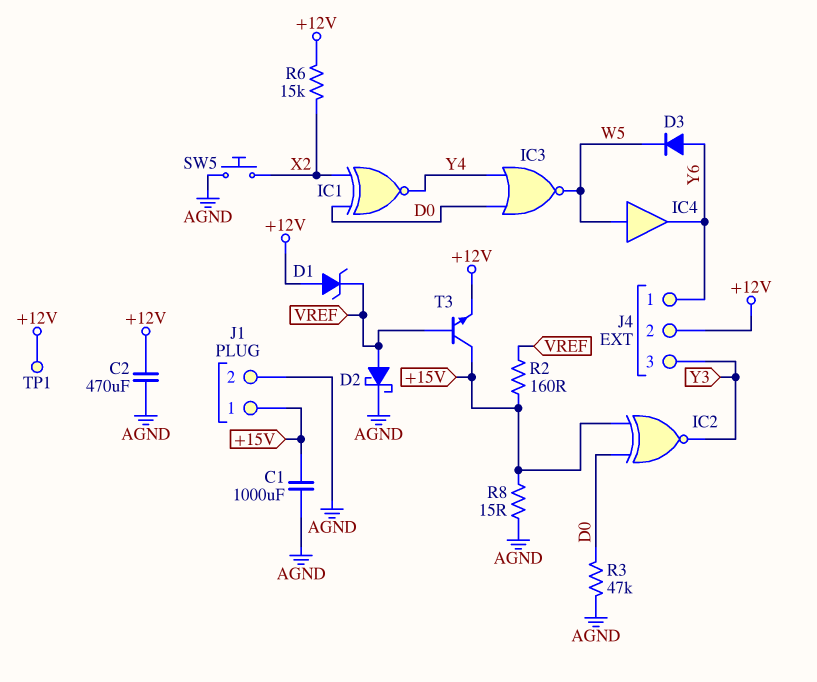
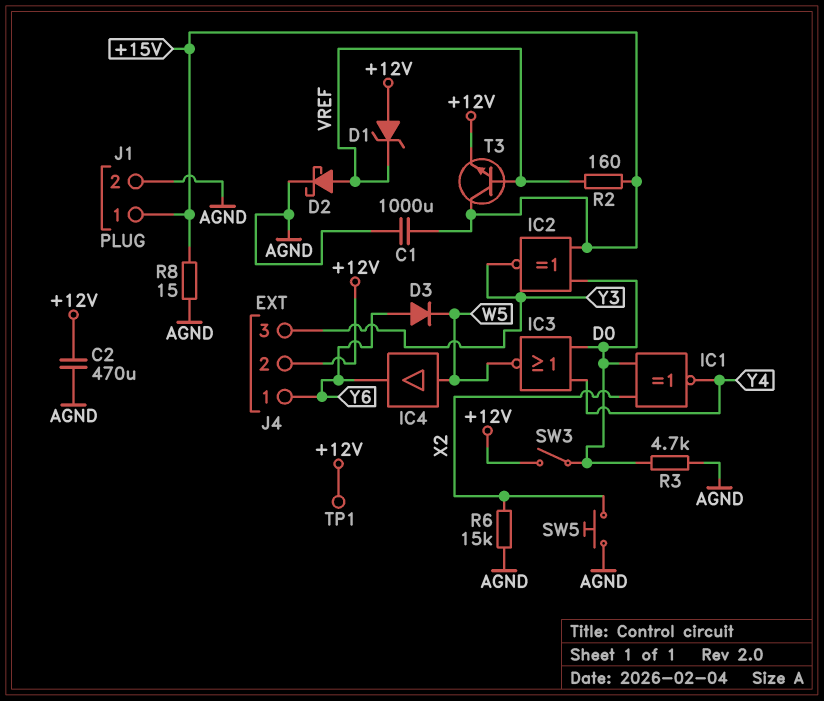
R3: 47k (AGND, D0) -> 4.7k (AGND, D0)
R6: 15k (+12V, X2) -> 15k (AGND, X2)
SW3: none -> switch (+12V, D0)

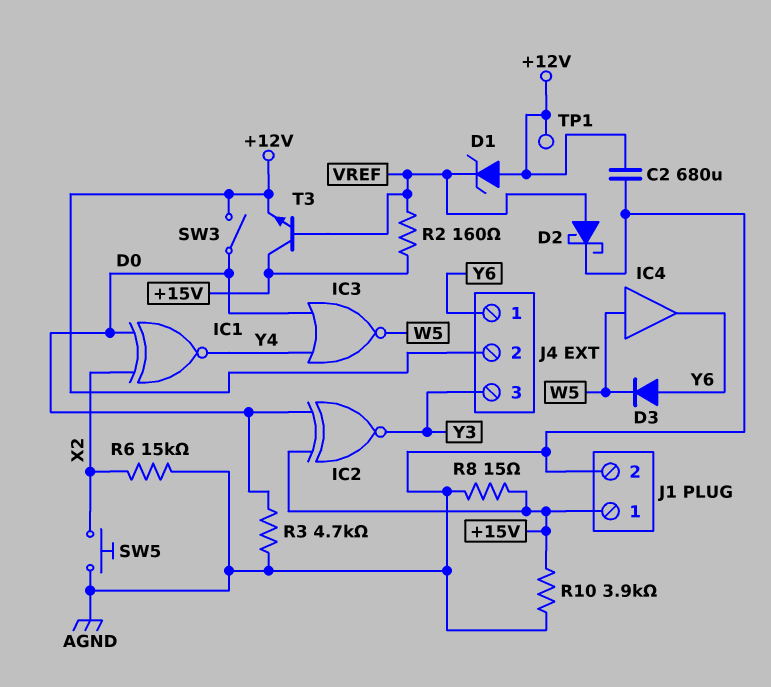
C1: 1000uF (+15V, AGND) -> none
C2: 470uF (+12V, AGND) -> 680uF (+12V, AGND)
R10: none -> 3.9k (+15V, AGND)

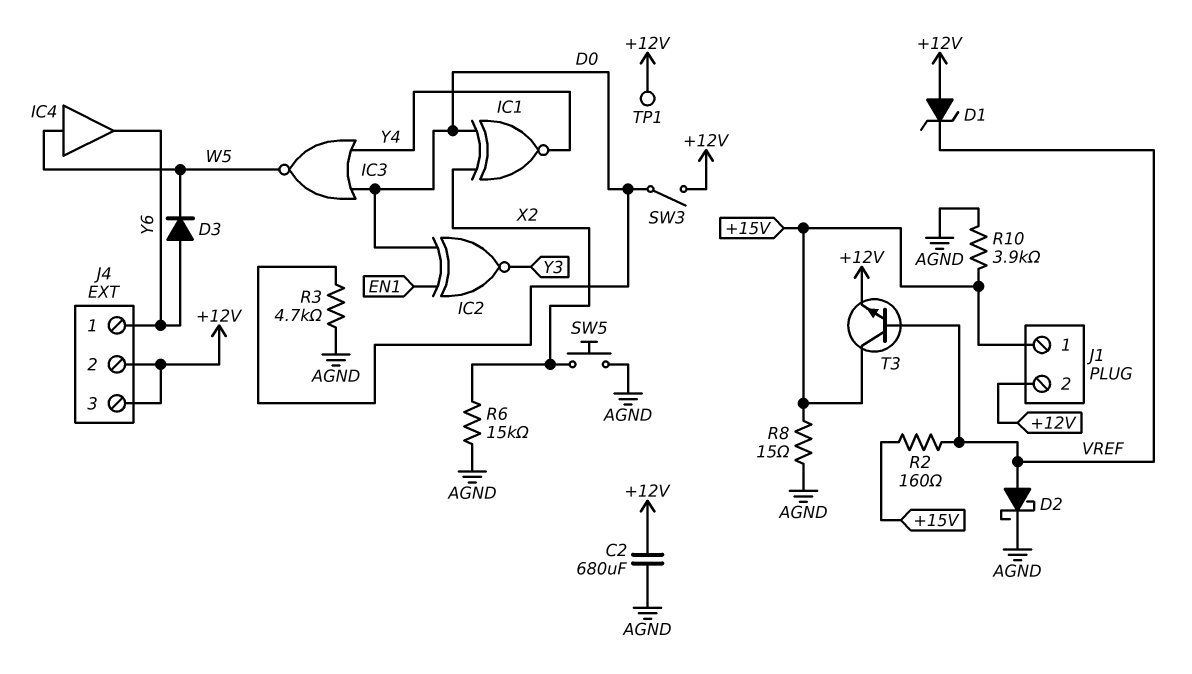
IC2: XNOR (in +15V, in D0, out Y3) -> XNOR (in D0, in EN1, out Y3)
J1 pin 2: AGND -> +12V
J4 pin 3: Y3 -> +12V

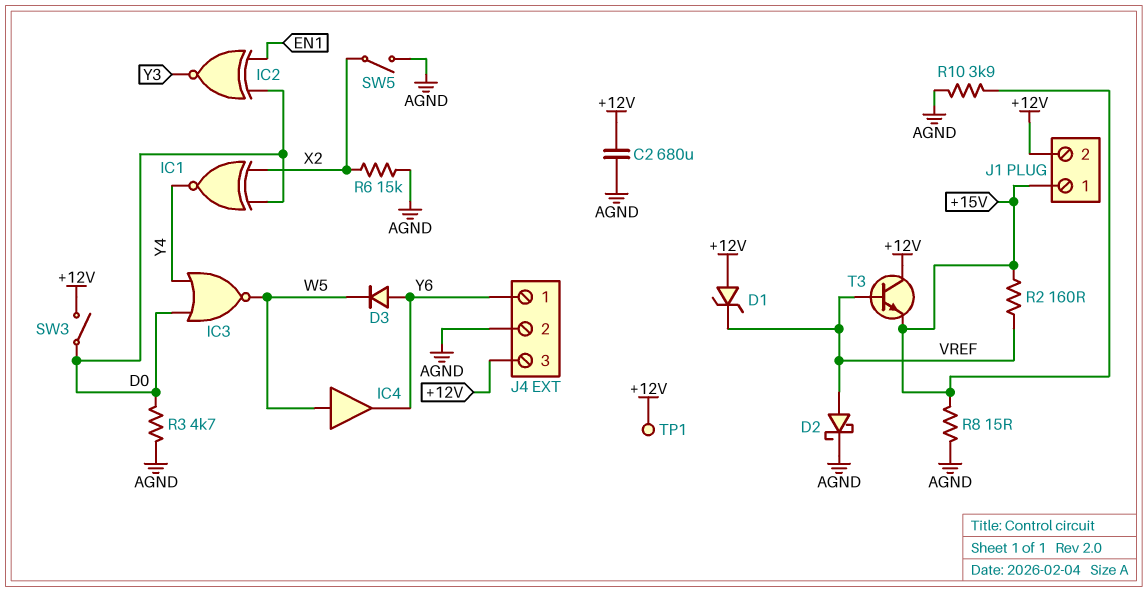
J4 pin 2: +12V -> AGND
SW5: button (AGND, X2) -> switch (AGND, X2)
T3: NPN (B VREF, C +15V, E +12V) -> NPN (B VREF, C +12V, E +15V)

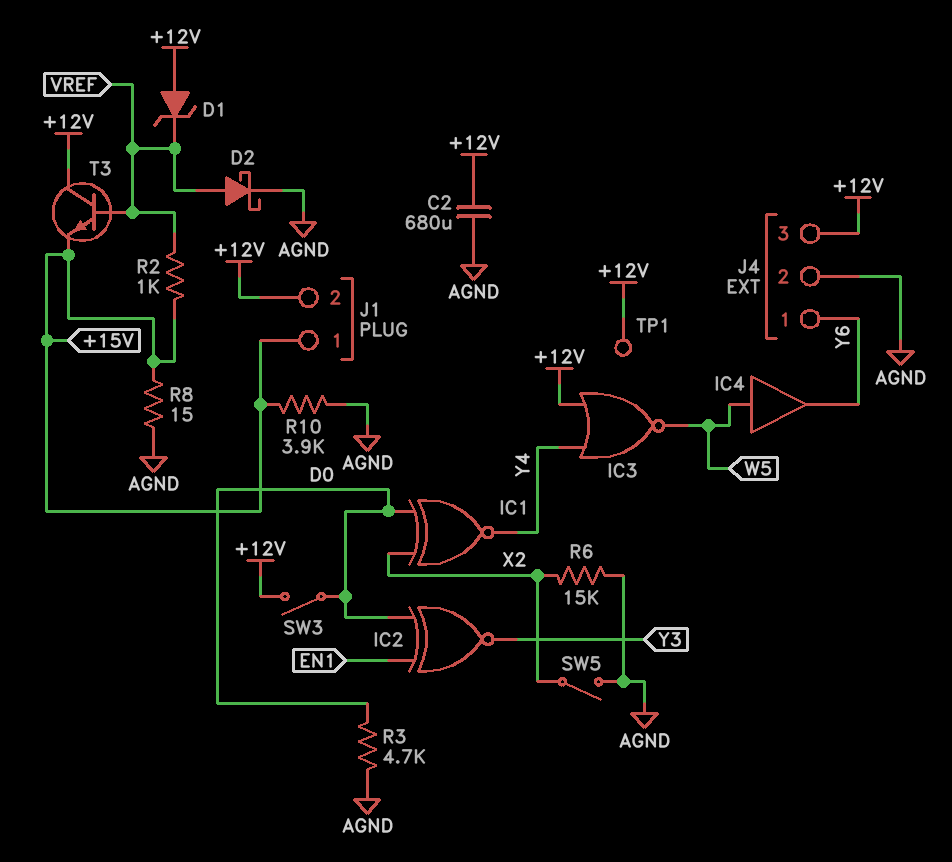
D3: diode (A Y6, K W5) -> none
IC3: NOR (in D0, in Y4, out W5) -> NOR (in +12V, in Y4, out W5)
R2: 160 (+15V, VREF) -> 1k (+15V, VREF)

